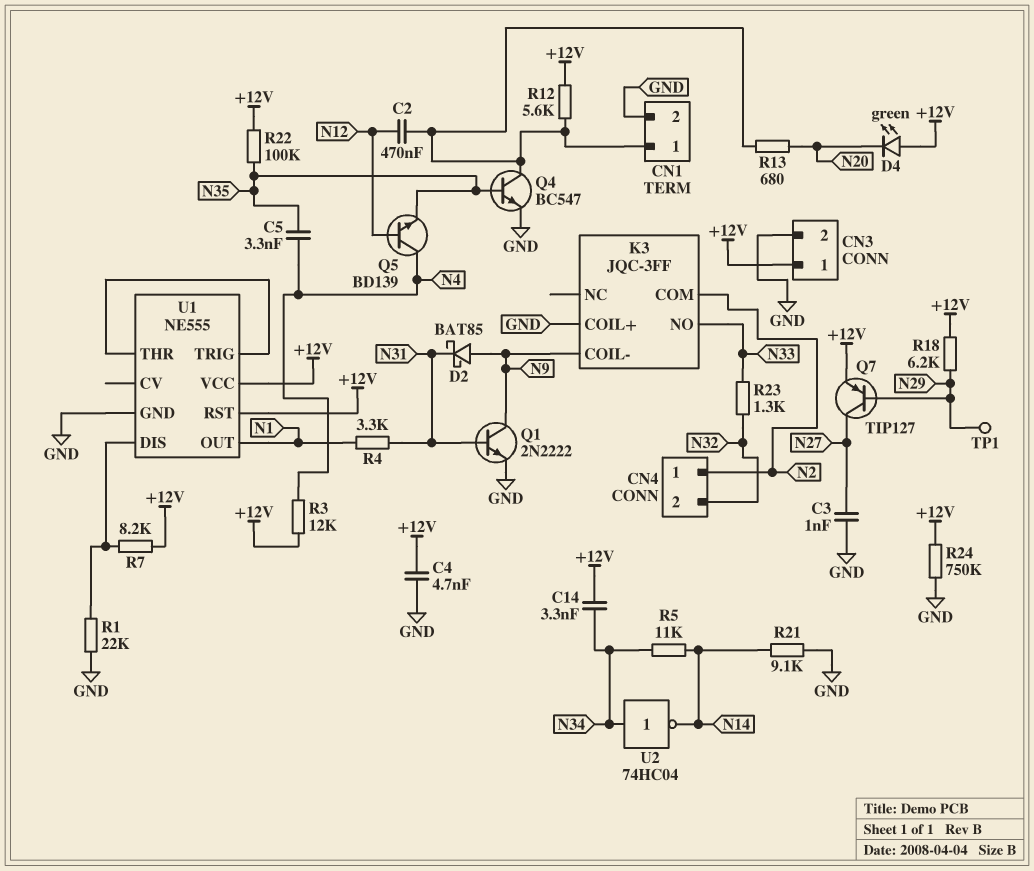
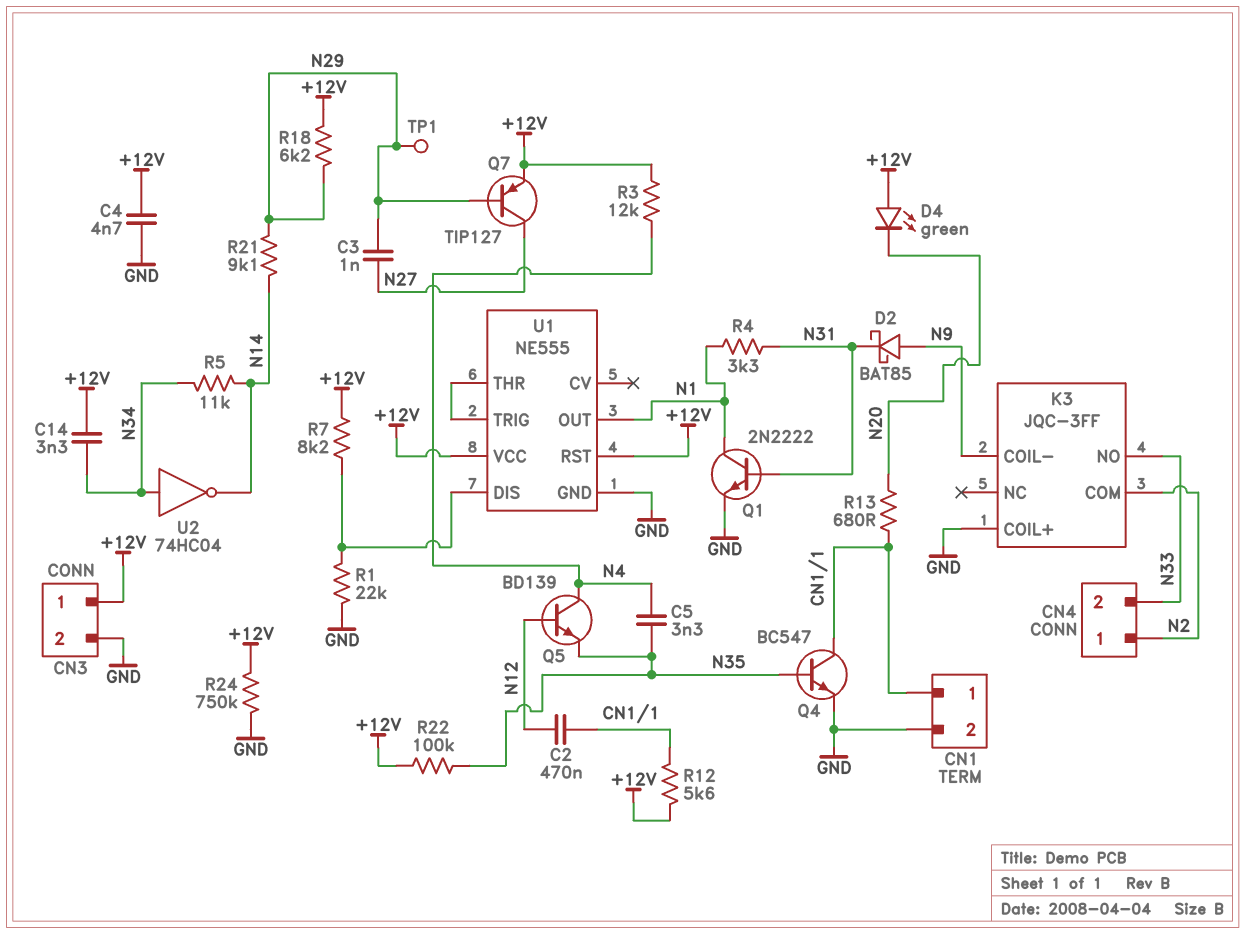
C3: 1nF (GND, N27) -> 1nF (N27, N29)
CN4 pin 2: N32 -> N33
Q1: NPN 2N2222 (B N31, C N9, E GND) -> NPN 2N2222 (B N31, C N1, E GND)
R21: 9.1k (GND, N14) -> 9.1k (N14, N29)
R23: 1.3k (N32, N33) -> none

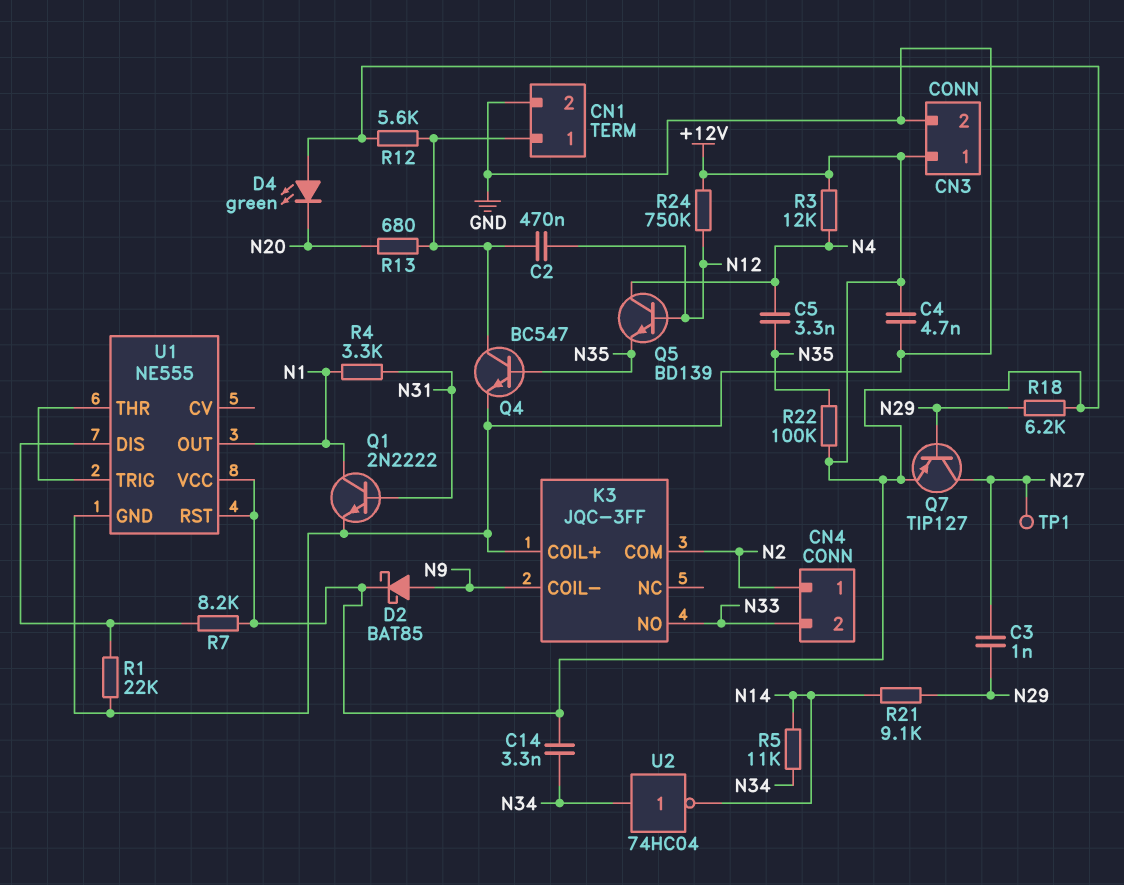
D2: schottky BAT85 (A N9, K N31) -> schottky BAT85 (A N9, K +12V)
R24: 750k (+12V, GND) -> 750k (+12V, N12)
TP1: test point (N29) -> test point (N27)

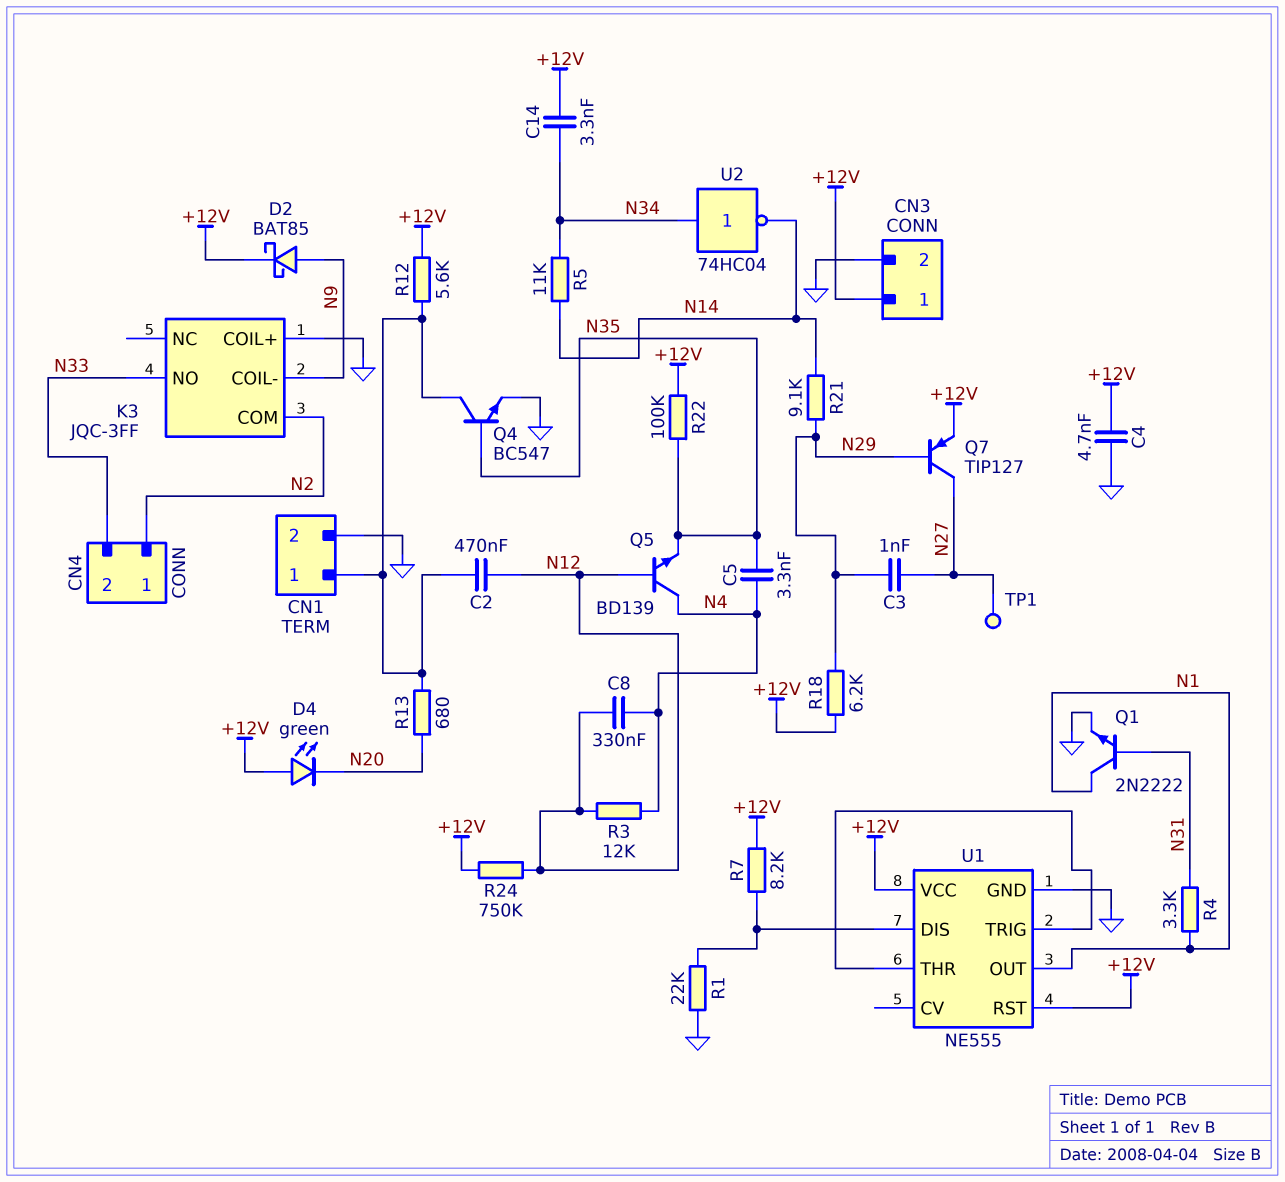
C8: none -> 330nF (N4, N12)
R3: 12k (+12V, N4) -> 12k (N4, N12)

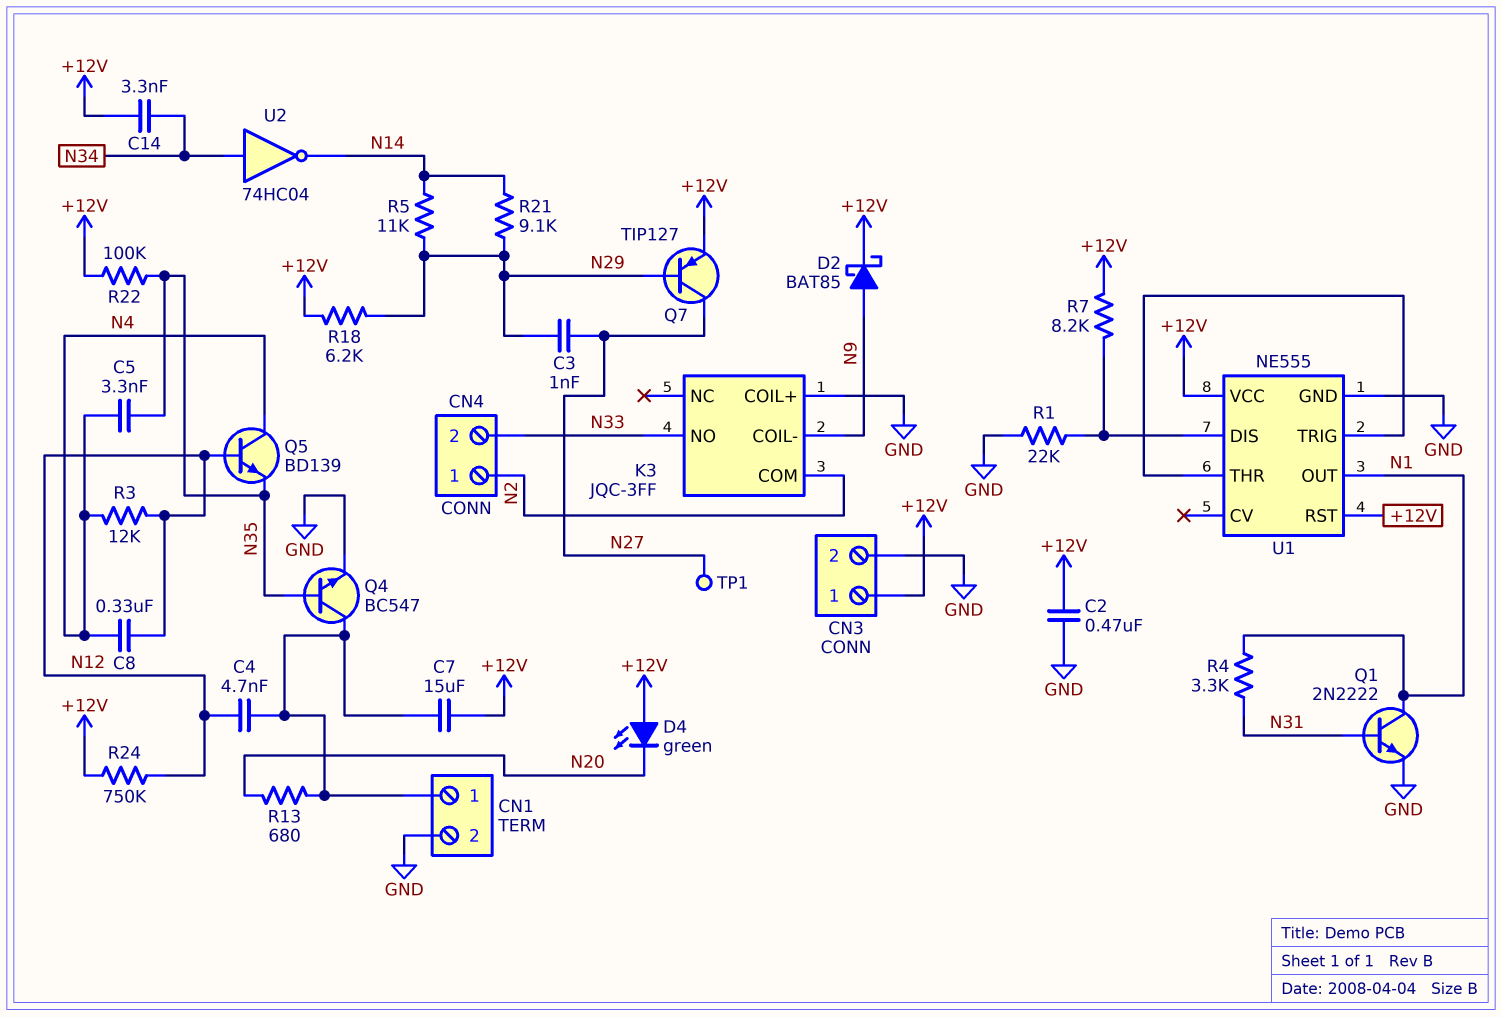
C2: 470nF (CN1/1, N12) -> 470nF (+12V, GND)
C4: 4.7nF (+12V, GND) -> 4.7nF (CN1/1, N12)
C7: none -> 15uF (+12V, CN1/1)
R5: 11k (N14, N34) -> 11k (N14, N29)
R12: 5.6k (+12V, CN1/1) -> none

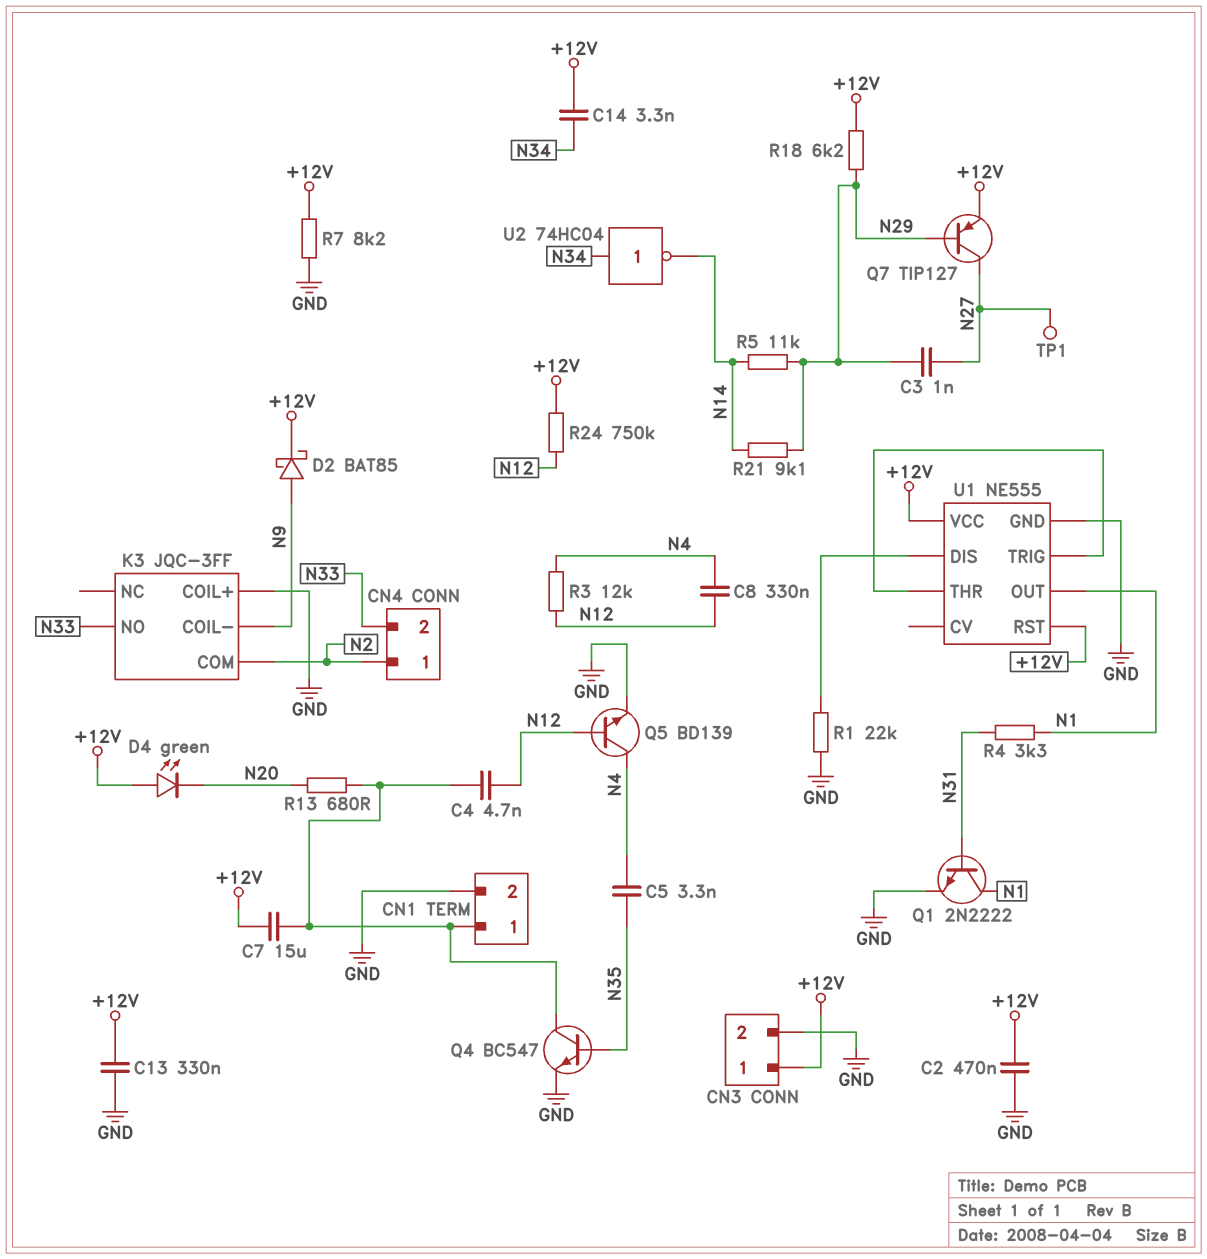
C13: none -> 330nF (+12V, GND)
Q5: NPN BD139 (B N12, C N4, E N35) -> NPN BD139 (B N12, C N4, E GND)
R7: 8.2k (+12V, U1/DIS) -> 8.2k (+12V, GND)
R22: 100k (+12V, N35) -> none

